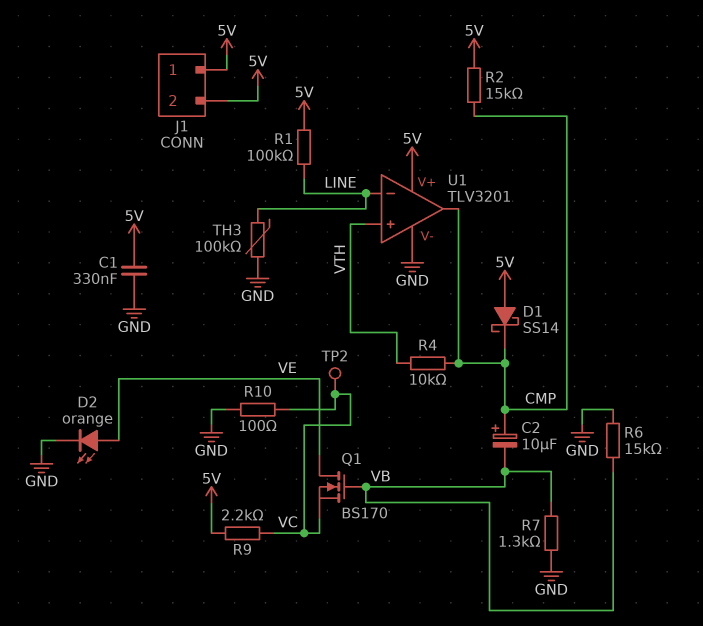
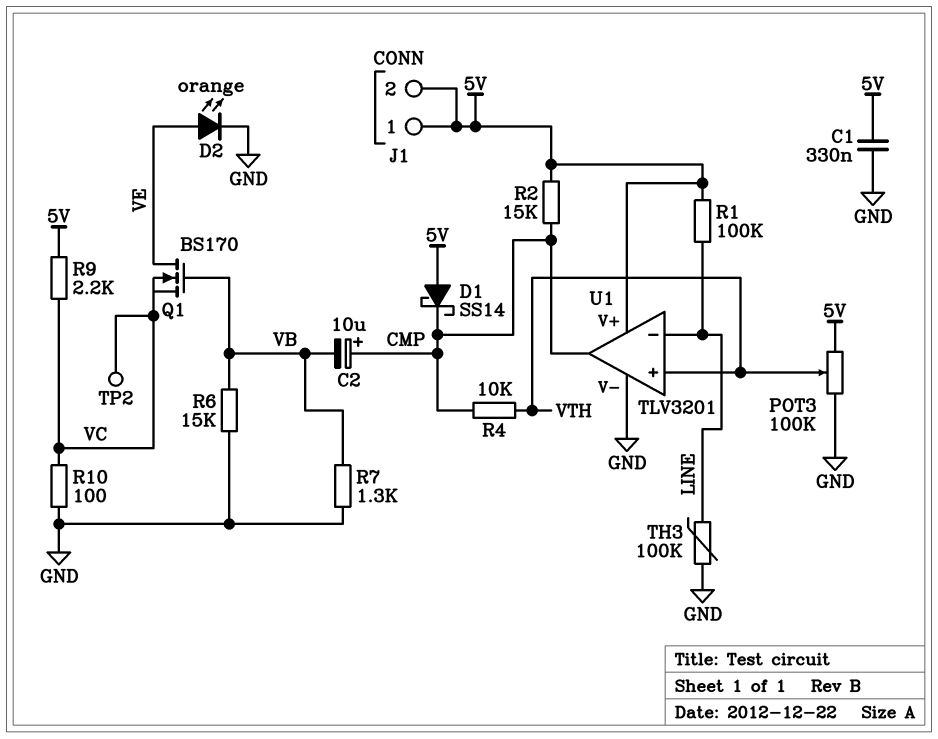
POT3: none -> 100k (5V, GND, wiper VTH)

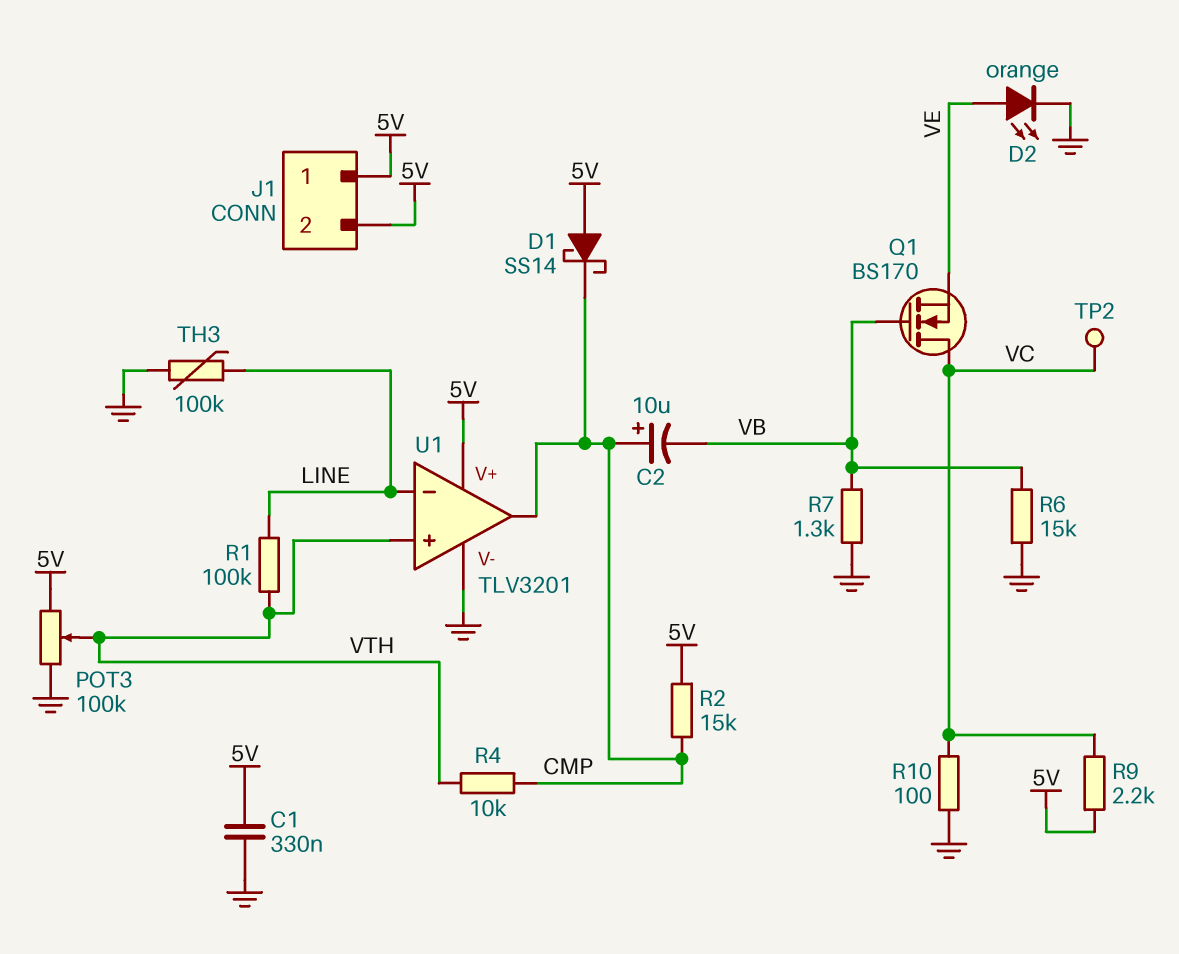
Q1: NMOS BS170 (G VB, D VE, S VC) -> NMOS BS170 (G VB, D VC, S VE)
R1: 100k (5V, LINE) -> 100k (LINE, VTH)

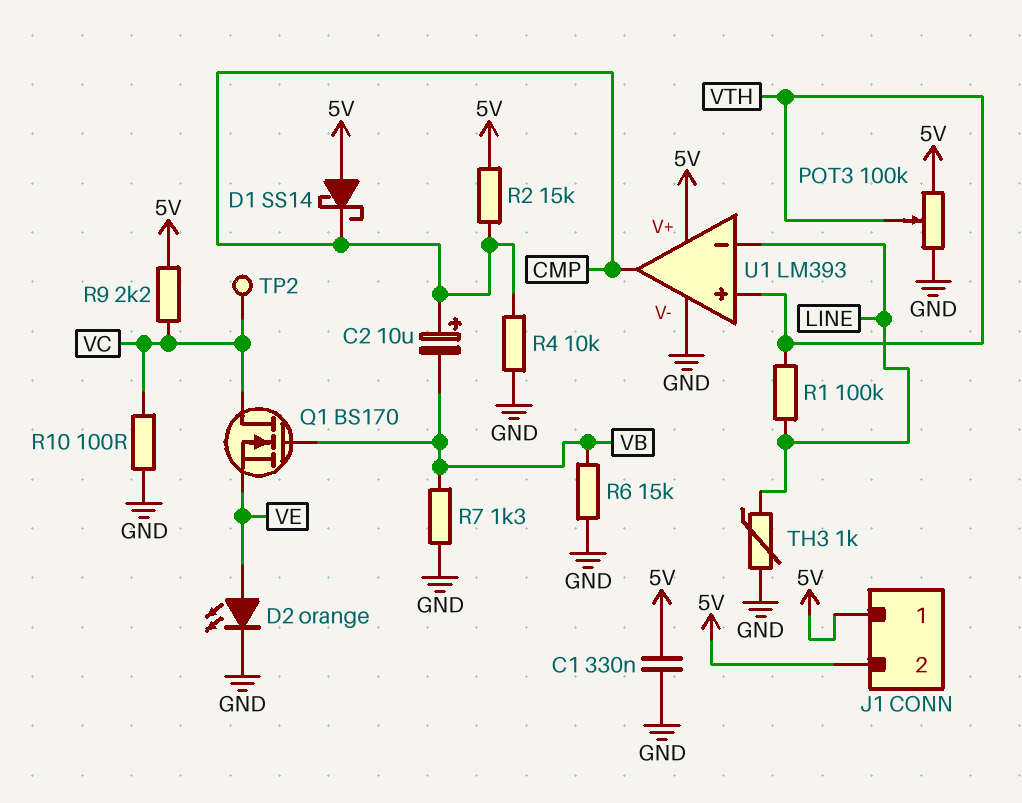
R4: 10k (CMP, VTH) -> 10k (CMP, GND)
TH3: 100k (GND, LINE) -> 1k (GND, LINE)
U1: TLV3201 -> LM393

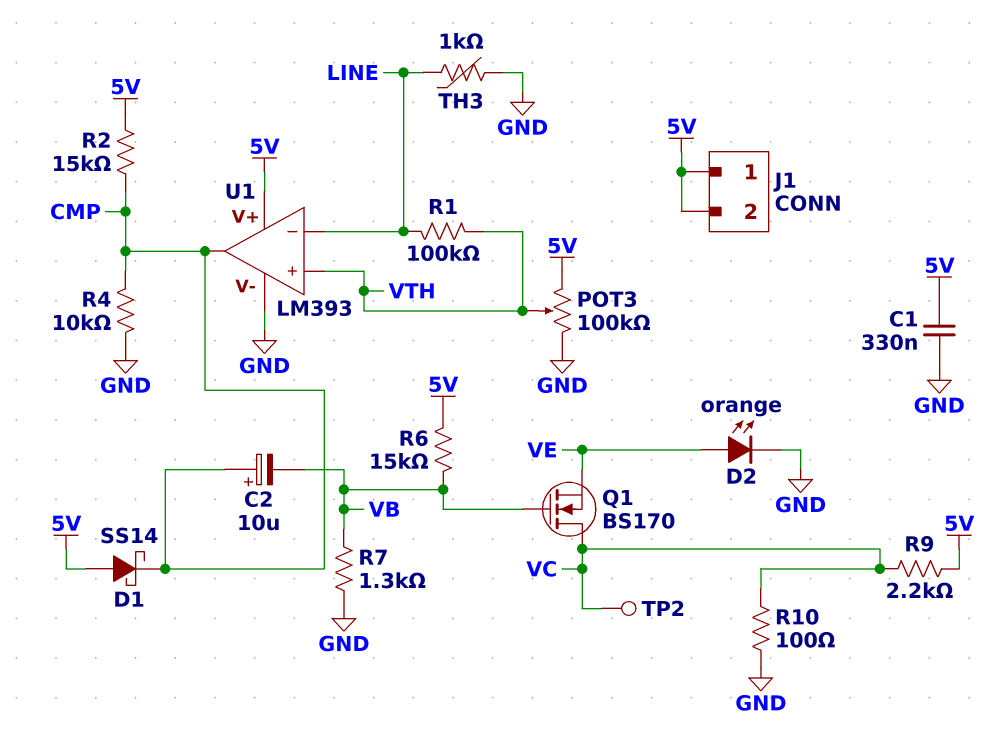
R6: 15k (GND, VB) -> 15k (5V, VB)

